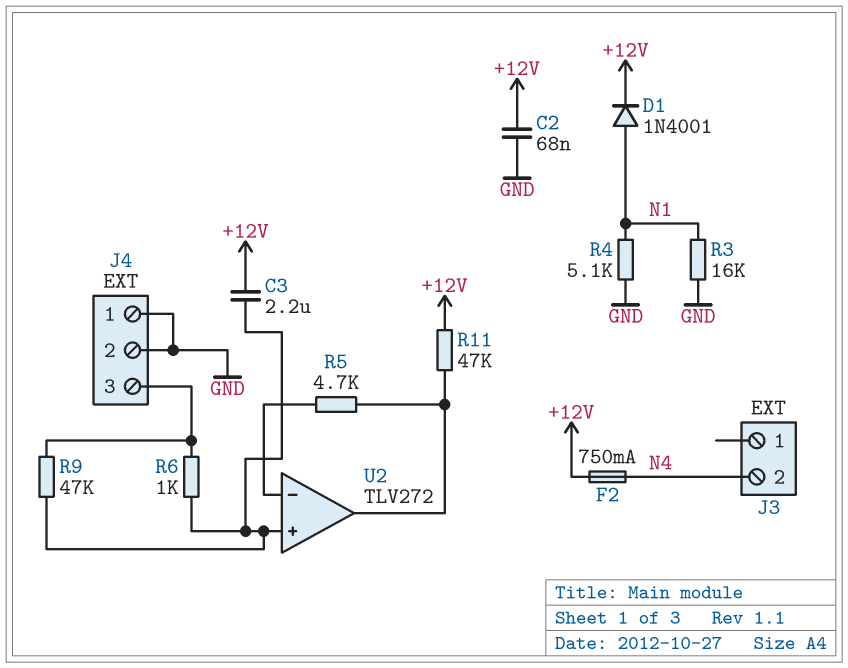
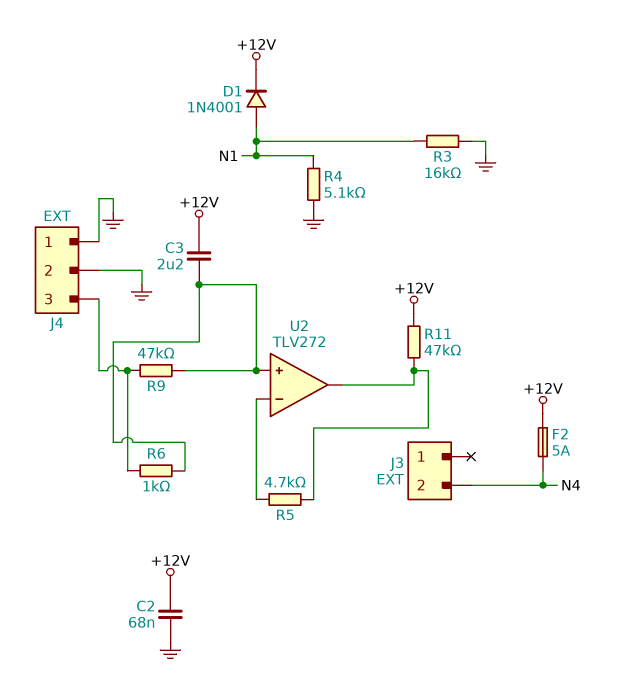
F2: 750mA (+12V, N4) -> 5A (+12V, N4)

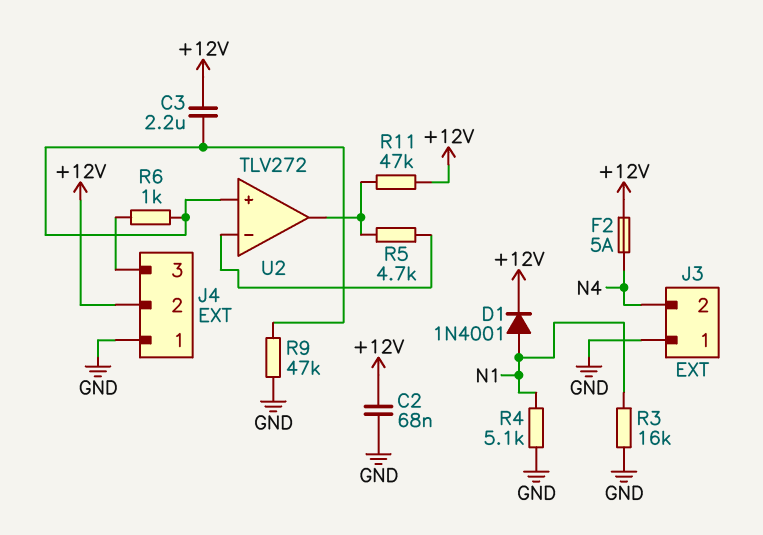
J3 pin 1: none -> GND
J4 pin 2: GND -> +12V
R9: 47k (J4/3, U2/in+) -> 47k (GND, U2/in+)

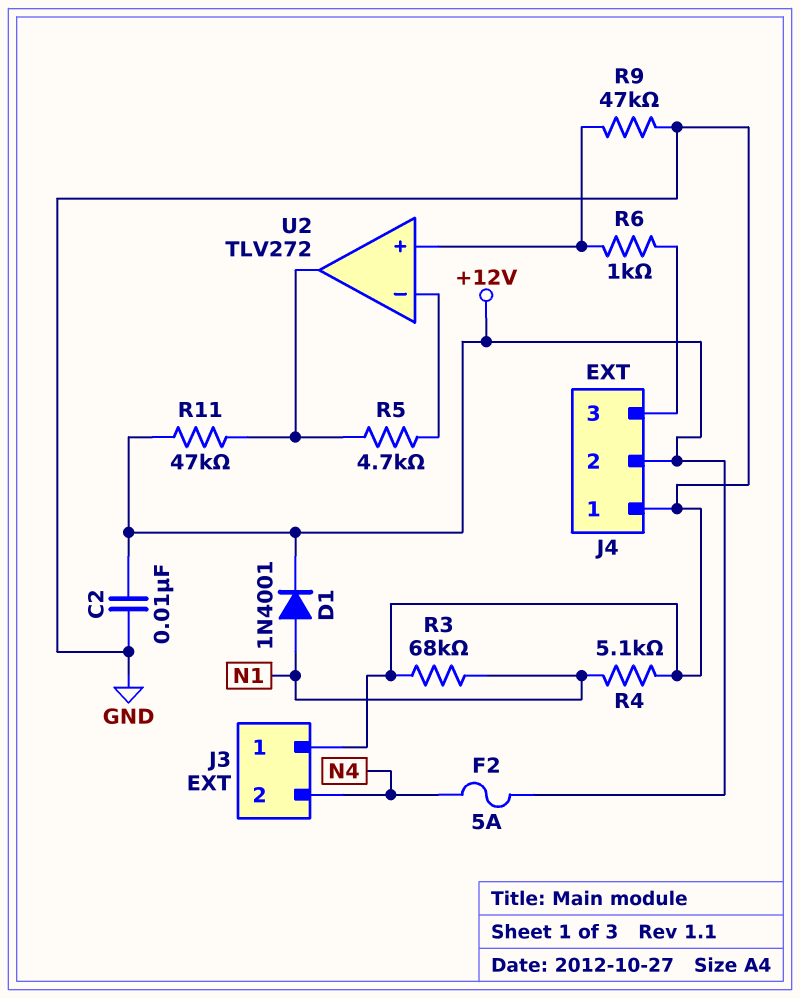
C2: 68nF (+12V, GND) -> 10nF (+12V, GND)
C3: 2.2uF (+12V, U2/in+) -> none
R3: 16k (GND, N1) -> 68k (GND, N1)

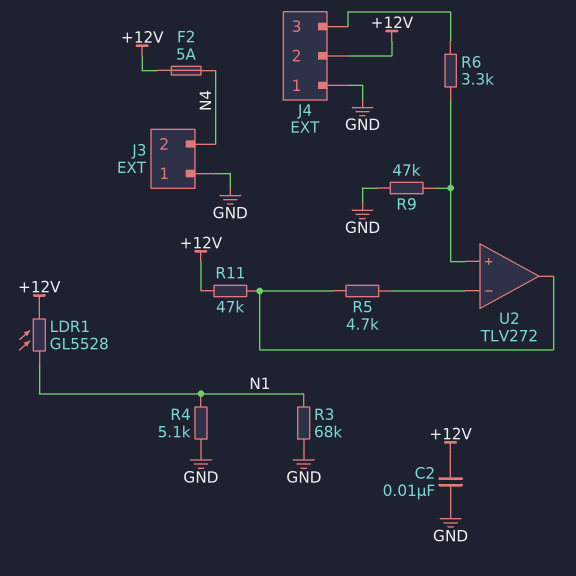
D1: diode 1N4001 (A N1, K +12V) -> none
LDR1: none -> GL5528 (+12V, N1)
R6: 1k (J4/3, U2/in+) -> 3.3k (J4/3, U2/in+)

